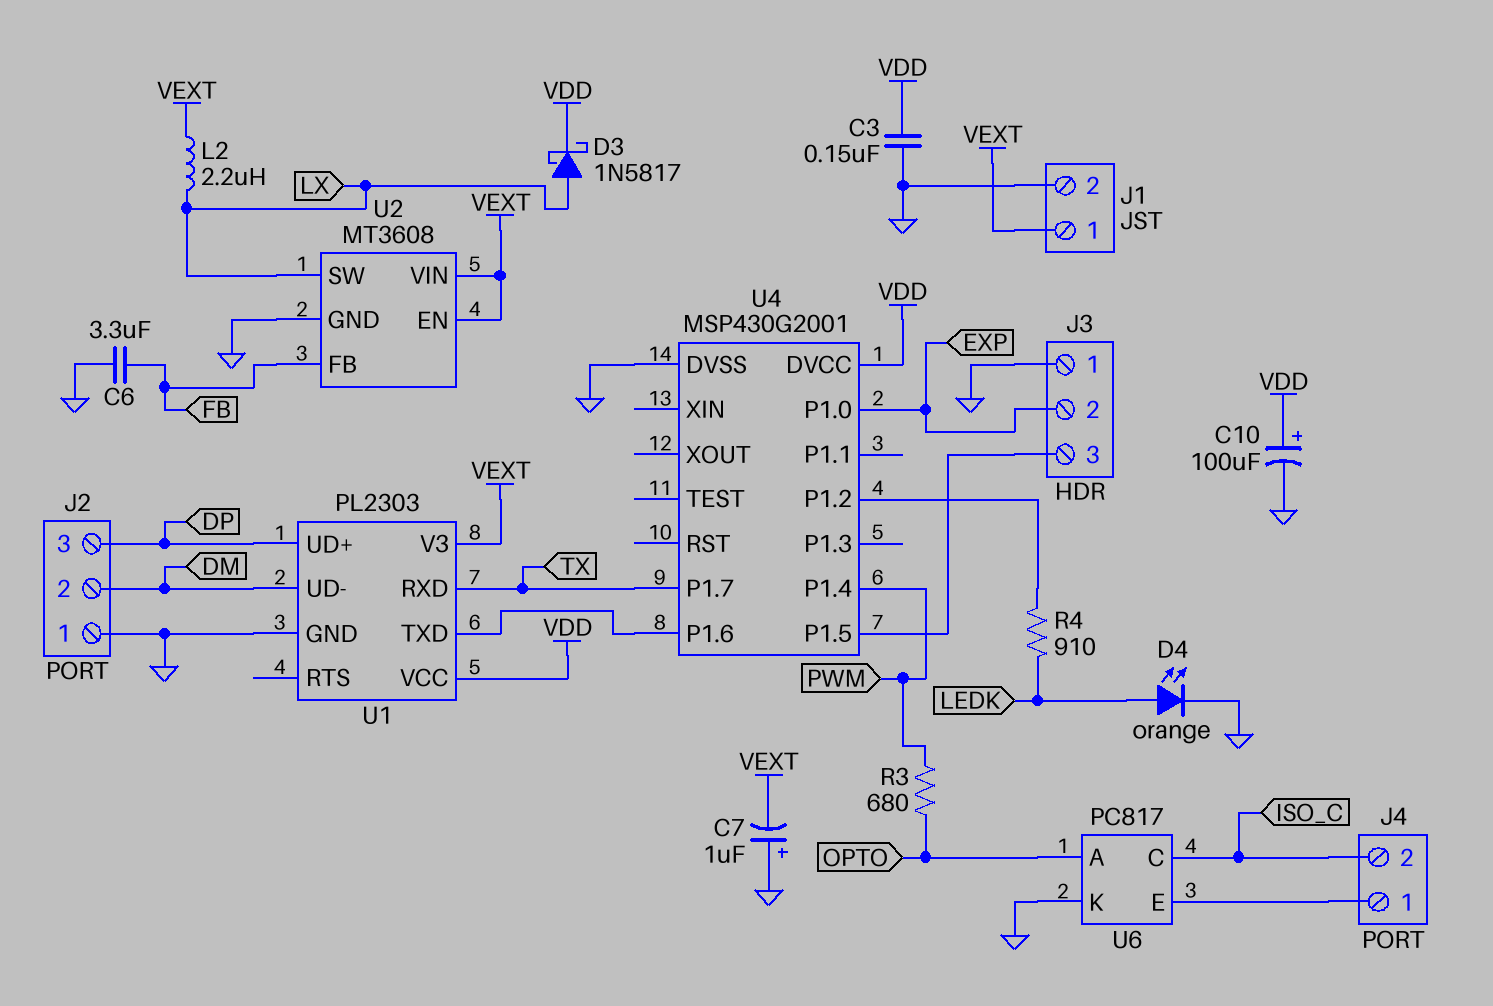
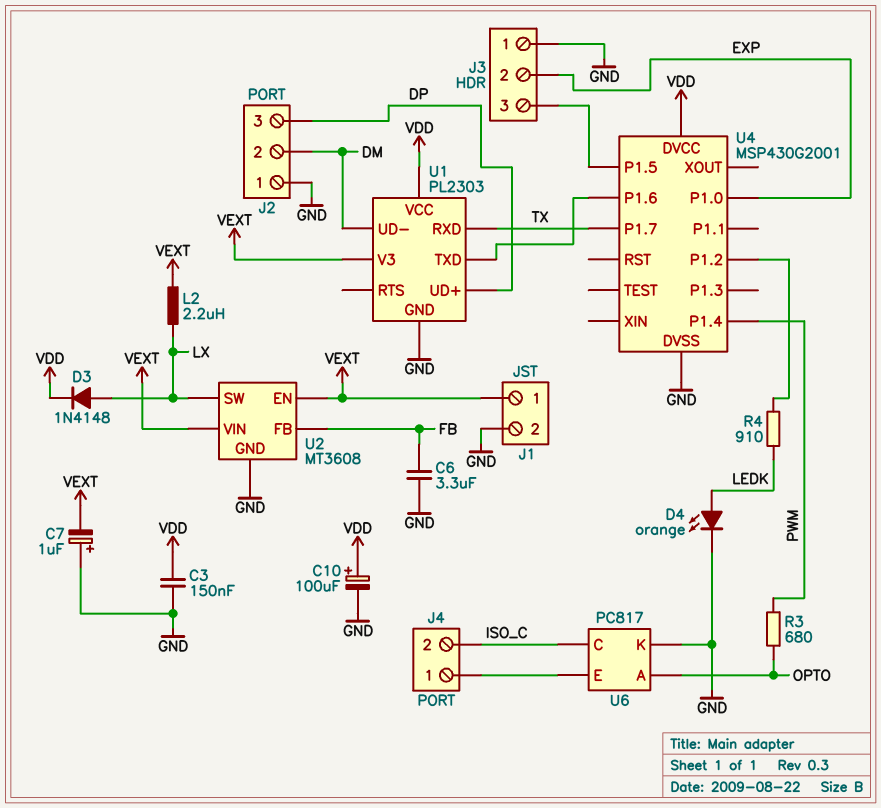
D3: schottky 1N5817 (A LX, K VDD) -> diode 1N4148 (A LX, K VDD)

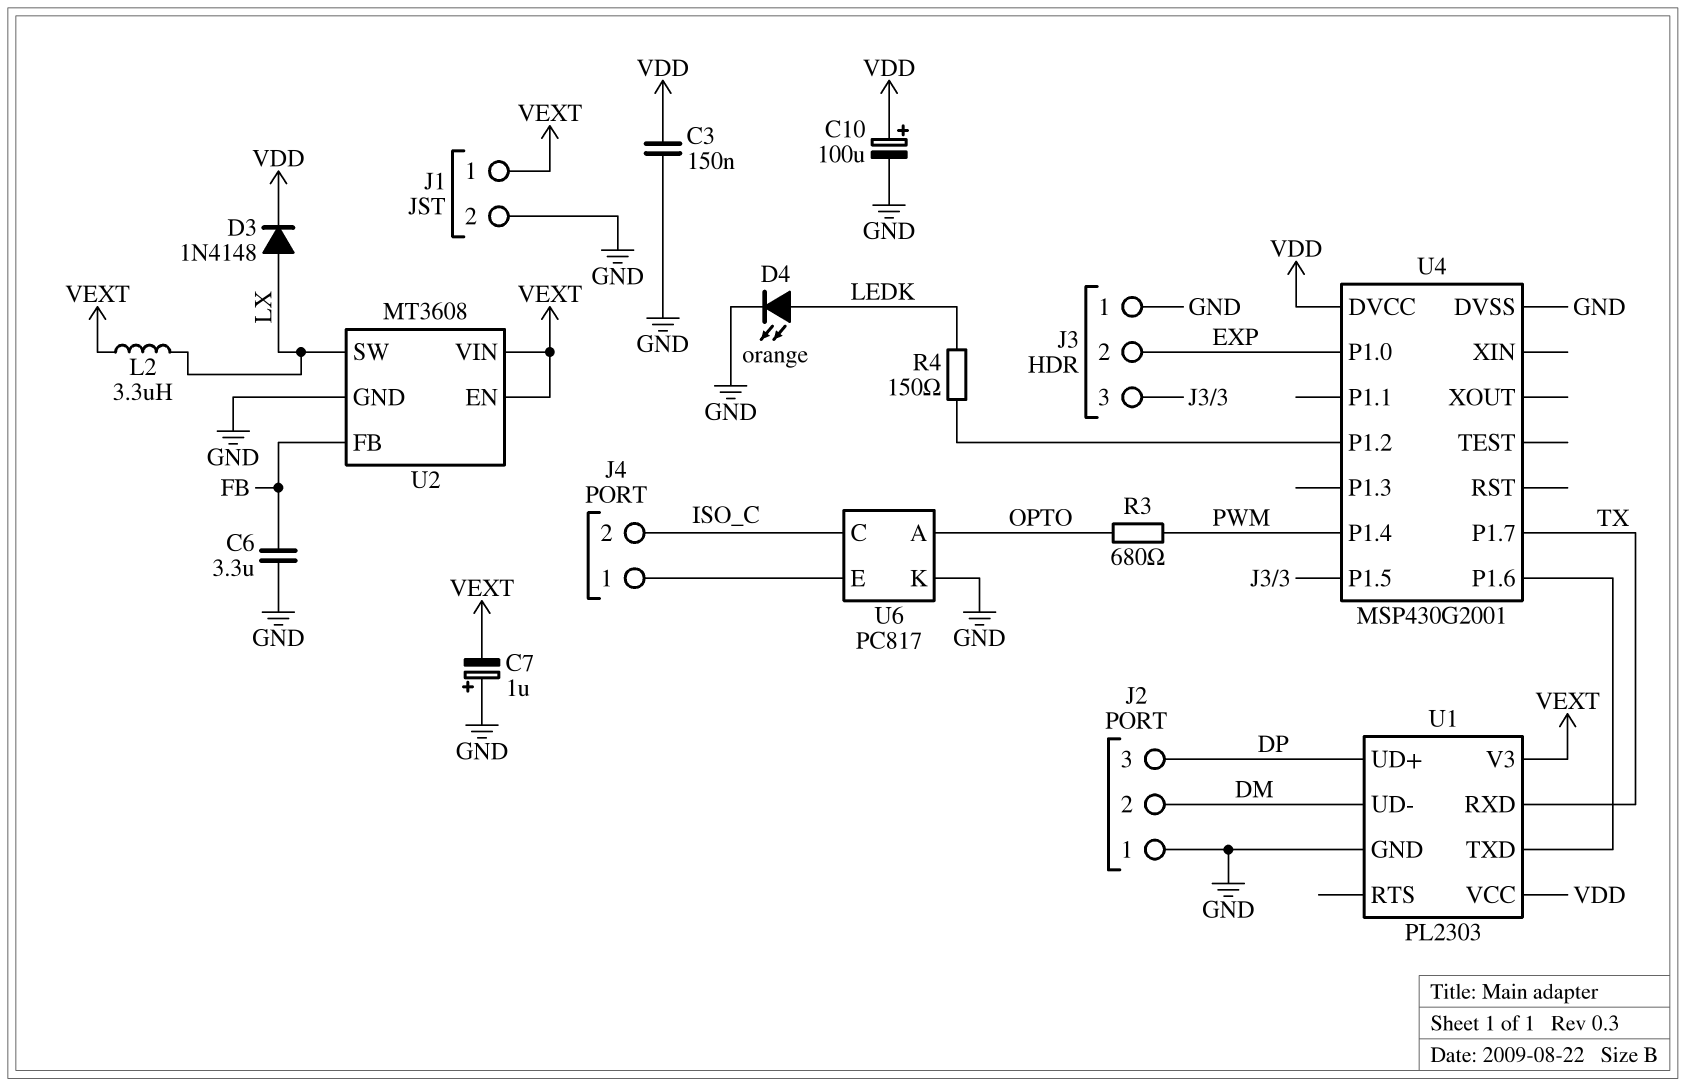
L2: 2.2uH (LX, VEXT) -> 3.3uH (LX, VEXT)
R4: 910 (LEDK, U4/P1.2) -> 150 (LEDK, U4/P1.2)

